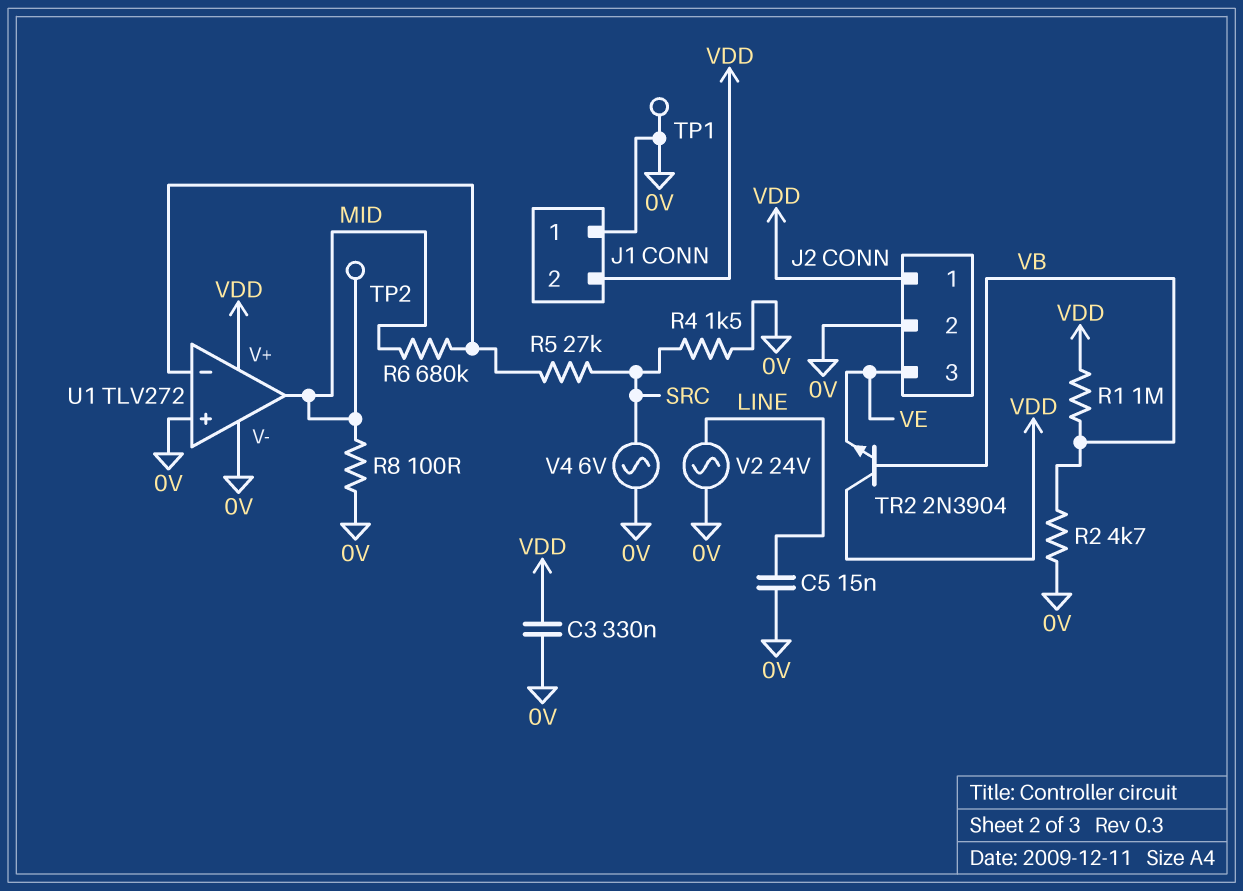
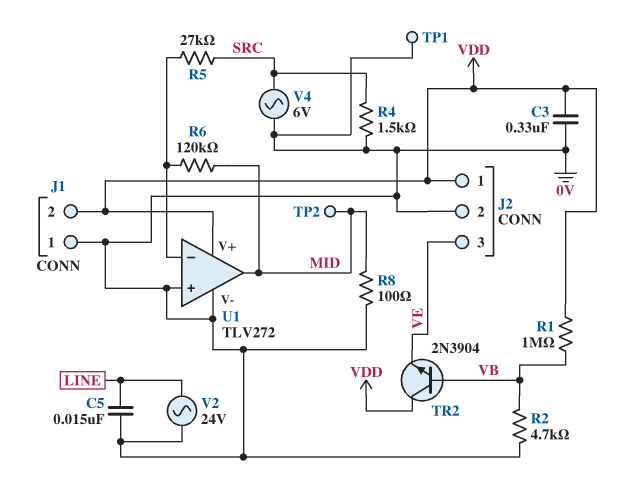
R6: 680k (MID, U1/in-) -> 120k (MID, U1/in-)

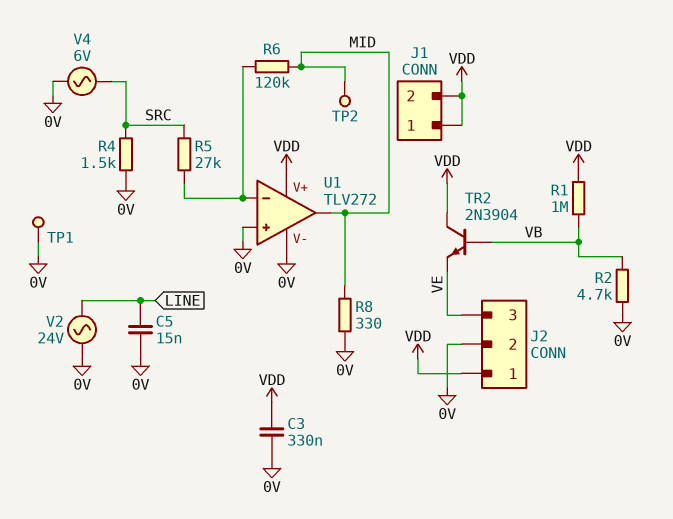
J1 pin 1: 0V -> VDD
R8: 100 (0V, MID) -> 330 (0V, MID)

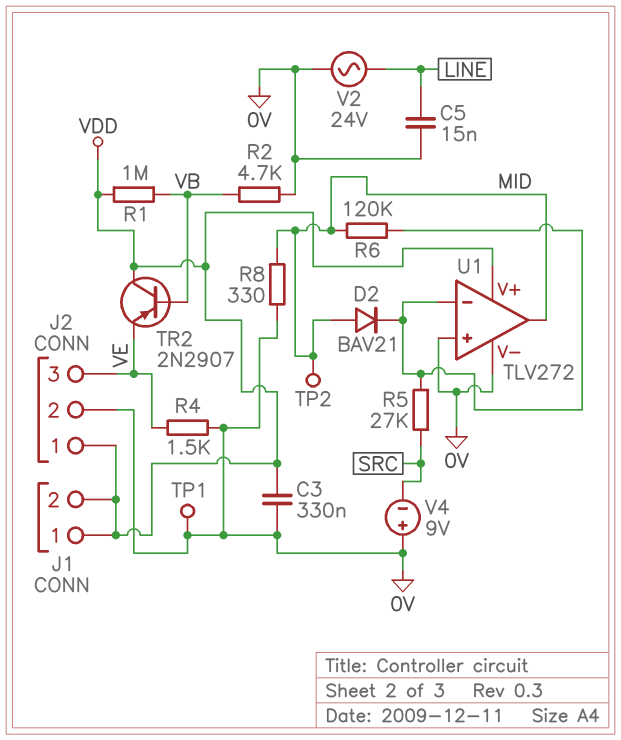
D2: none -> diode BAV21 (A MID, K U1/in-)
R4: 1.5k (0V, SRC) -> 1.5k (0V, VE)
TR2: NPN 2N3904 (B VB, C VDD, E VE) -> PNP 2N2907 (B VB, C VDD, E VE)
V4: AC 6V (0V, SRC) -> 9V (plus 0V, minus SRC)

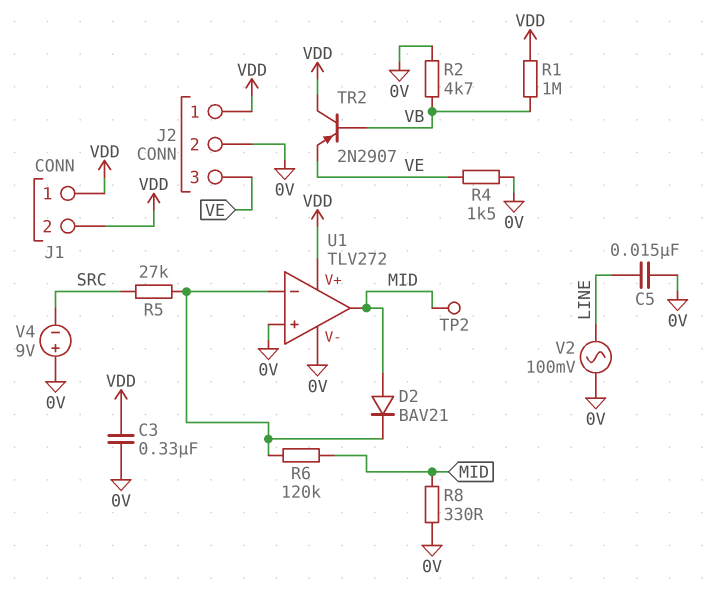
TP1: test point (0V) -> none
V2: AC 24V (0V, LINE) -> AC 100mV (0V, LINE)

